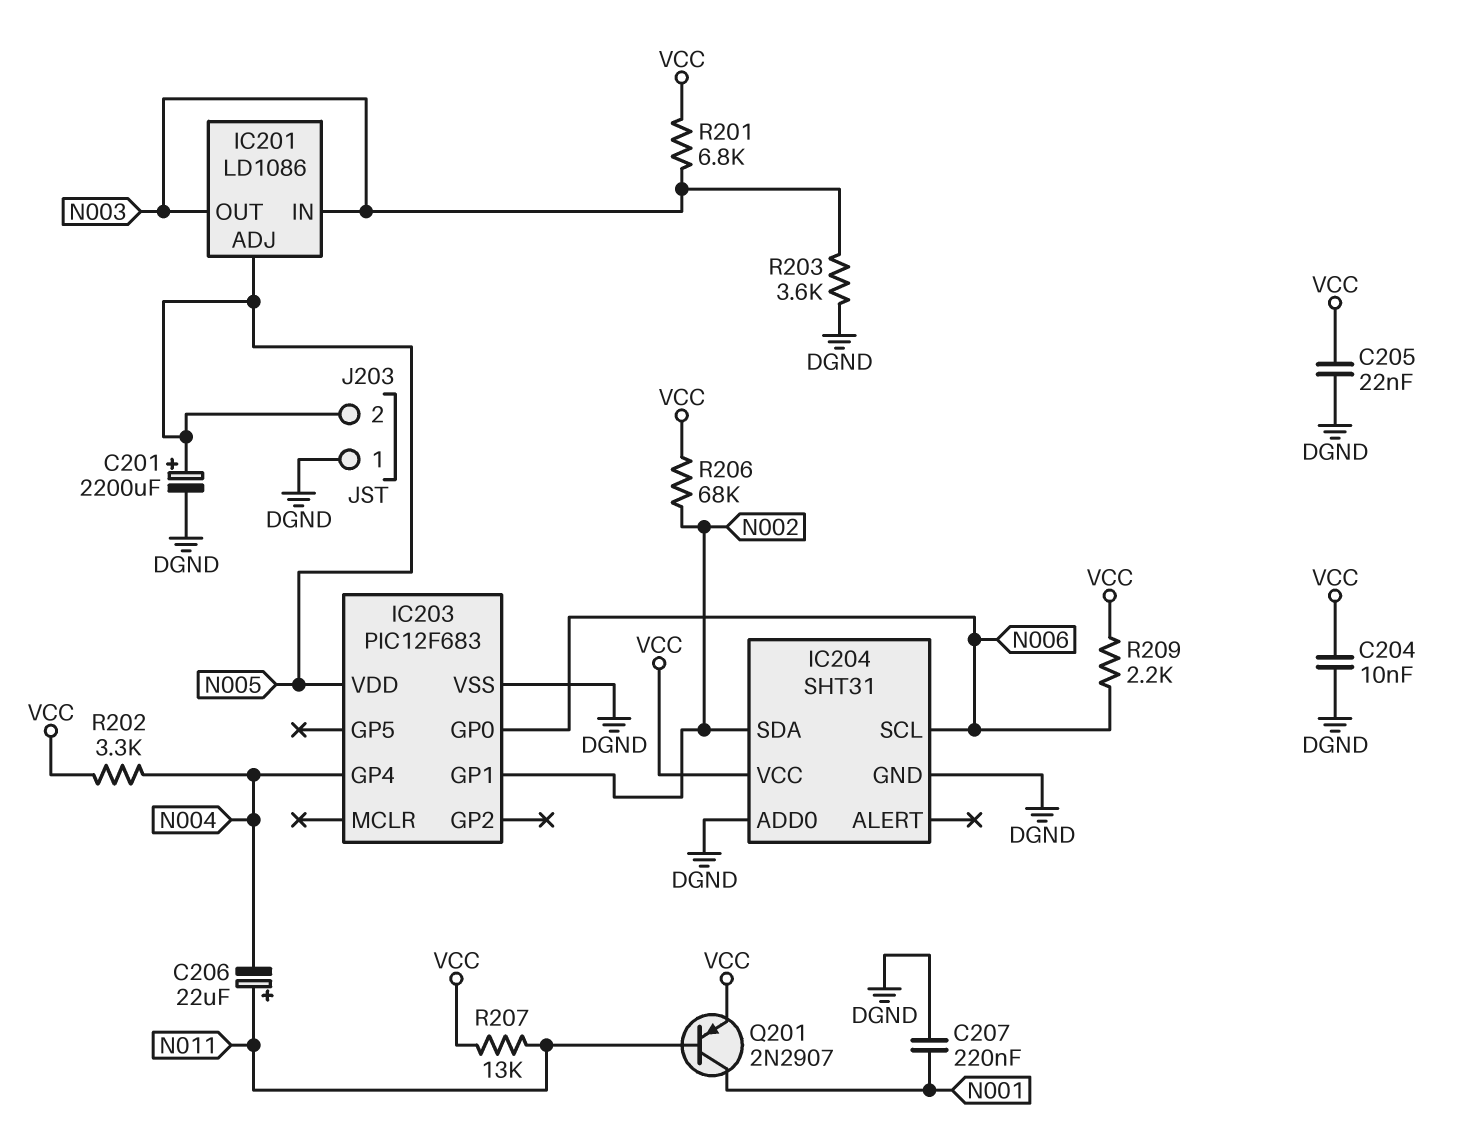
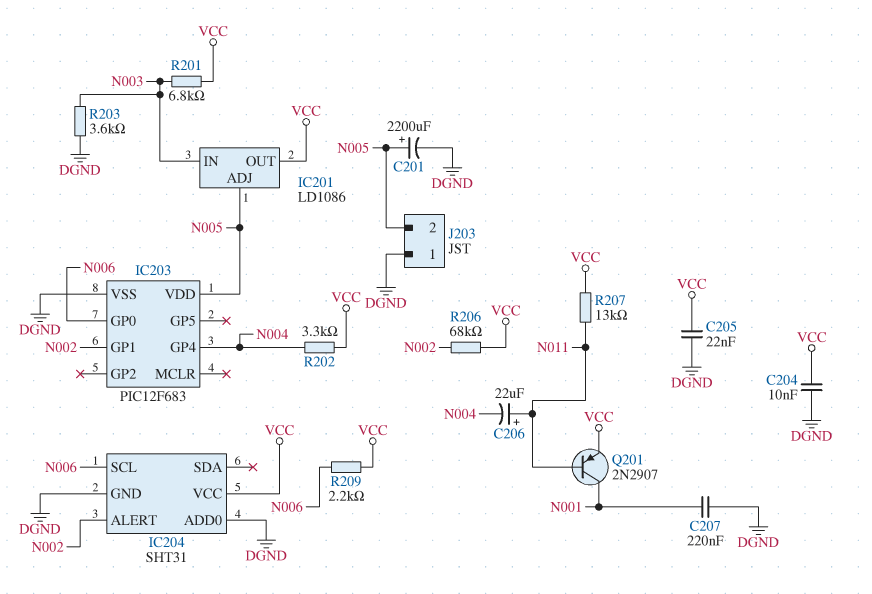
IC201 pin OUT: N003 -> VCC
IC204 pin ALERT: none -> N002
IC204 pin SDA: N002 -> none

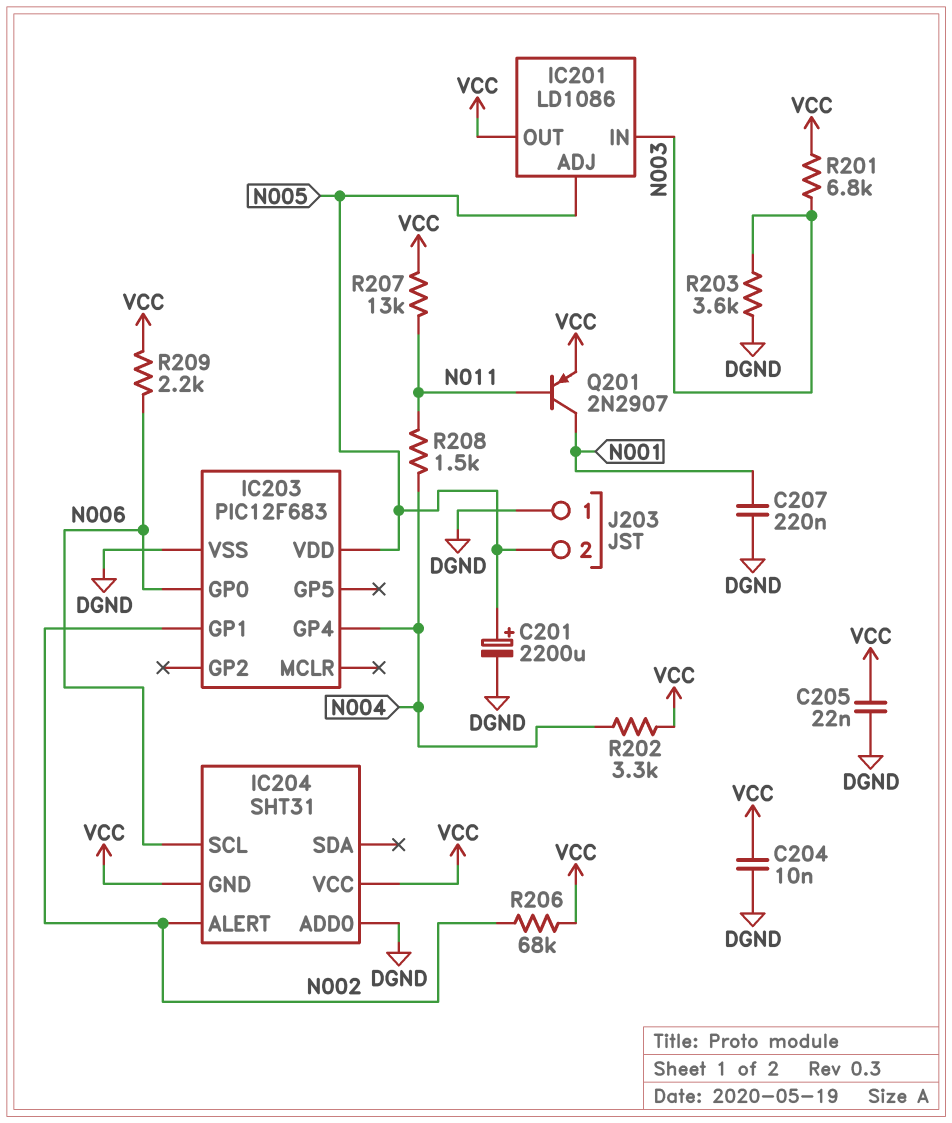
C206: 22uF (plus N011, minus N004) -> none
IC204 pin GND: DGND -> VCC
R208: none -> 1.5k (N004, N011)

